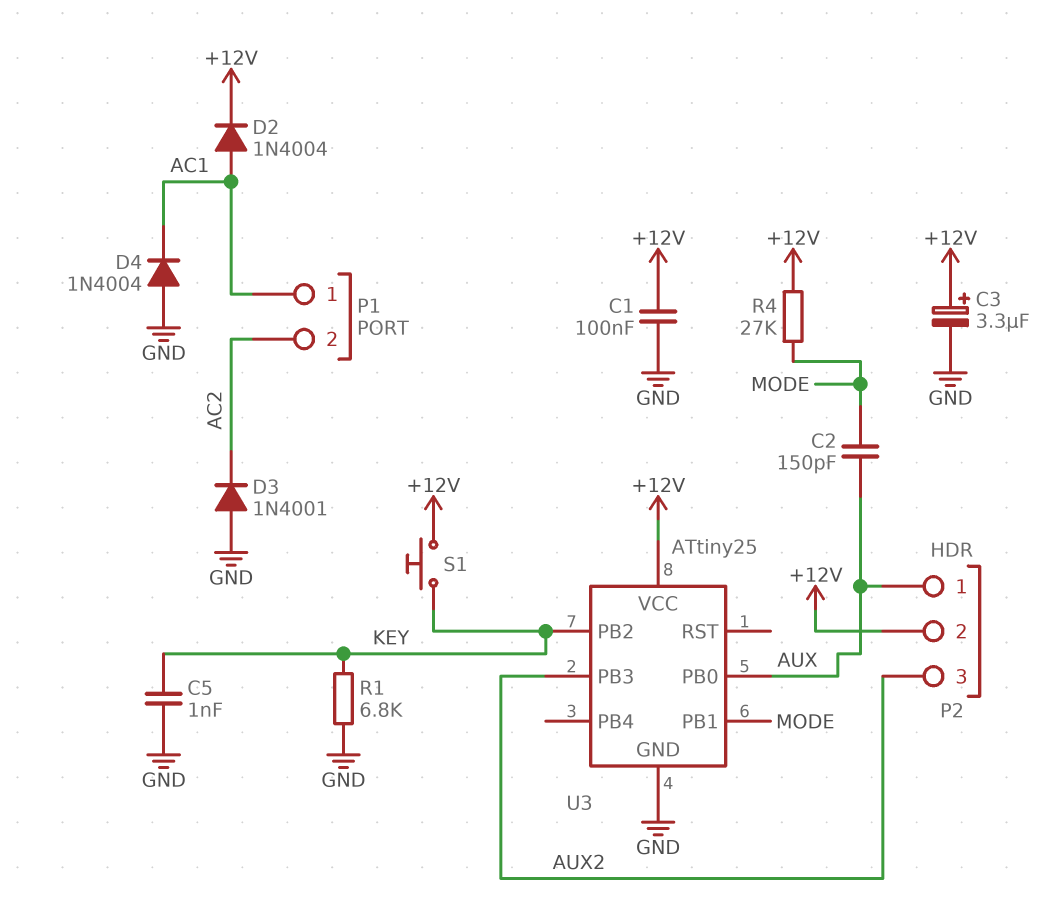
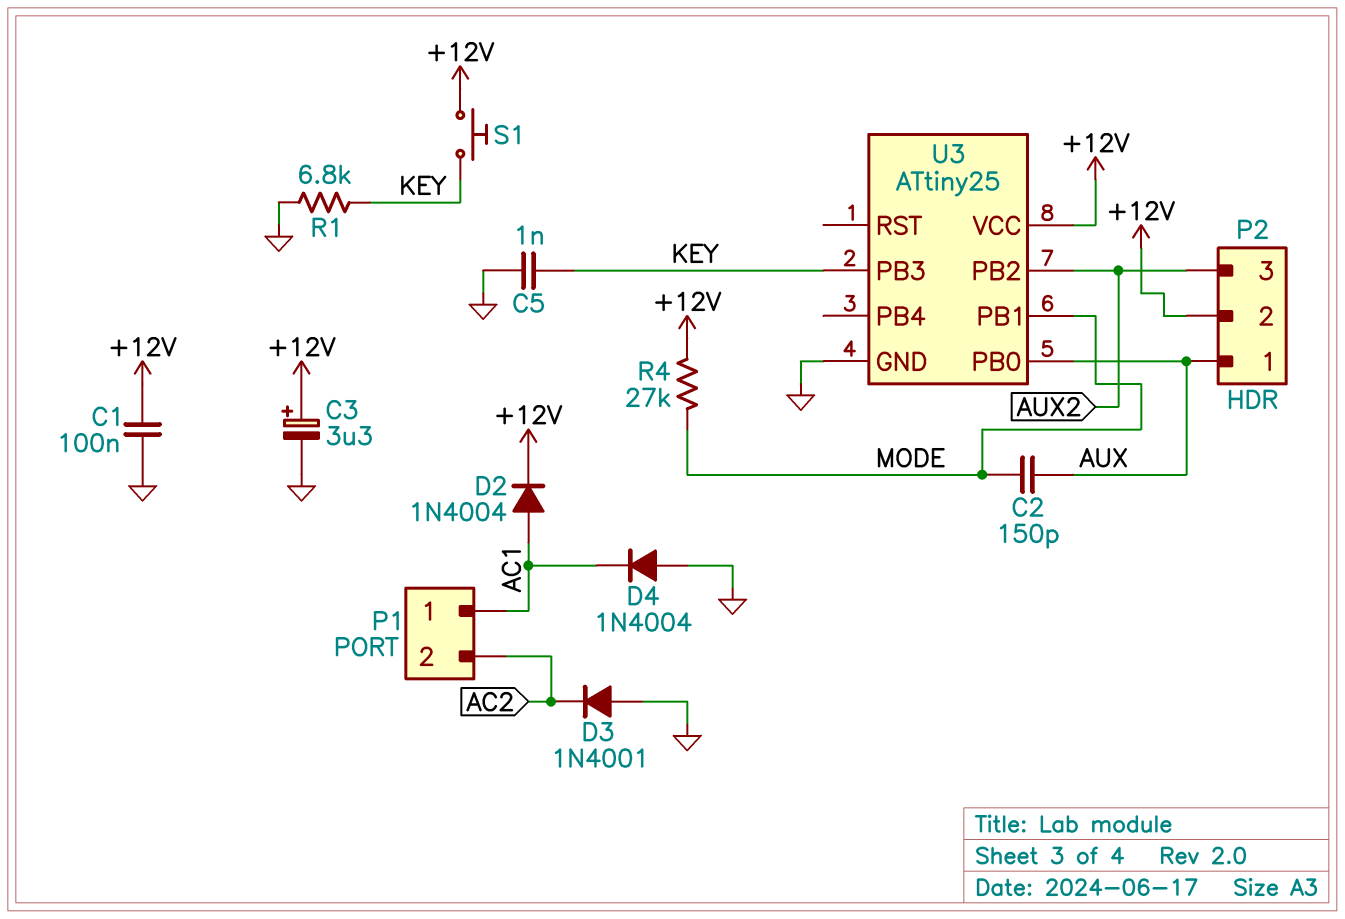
U3 pin PB2: KEY -> AUX2
U3 pin PB3: AUX2 -> KEY

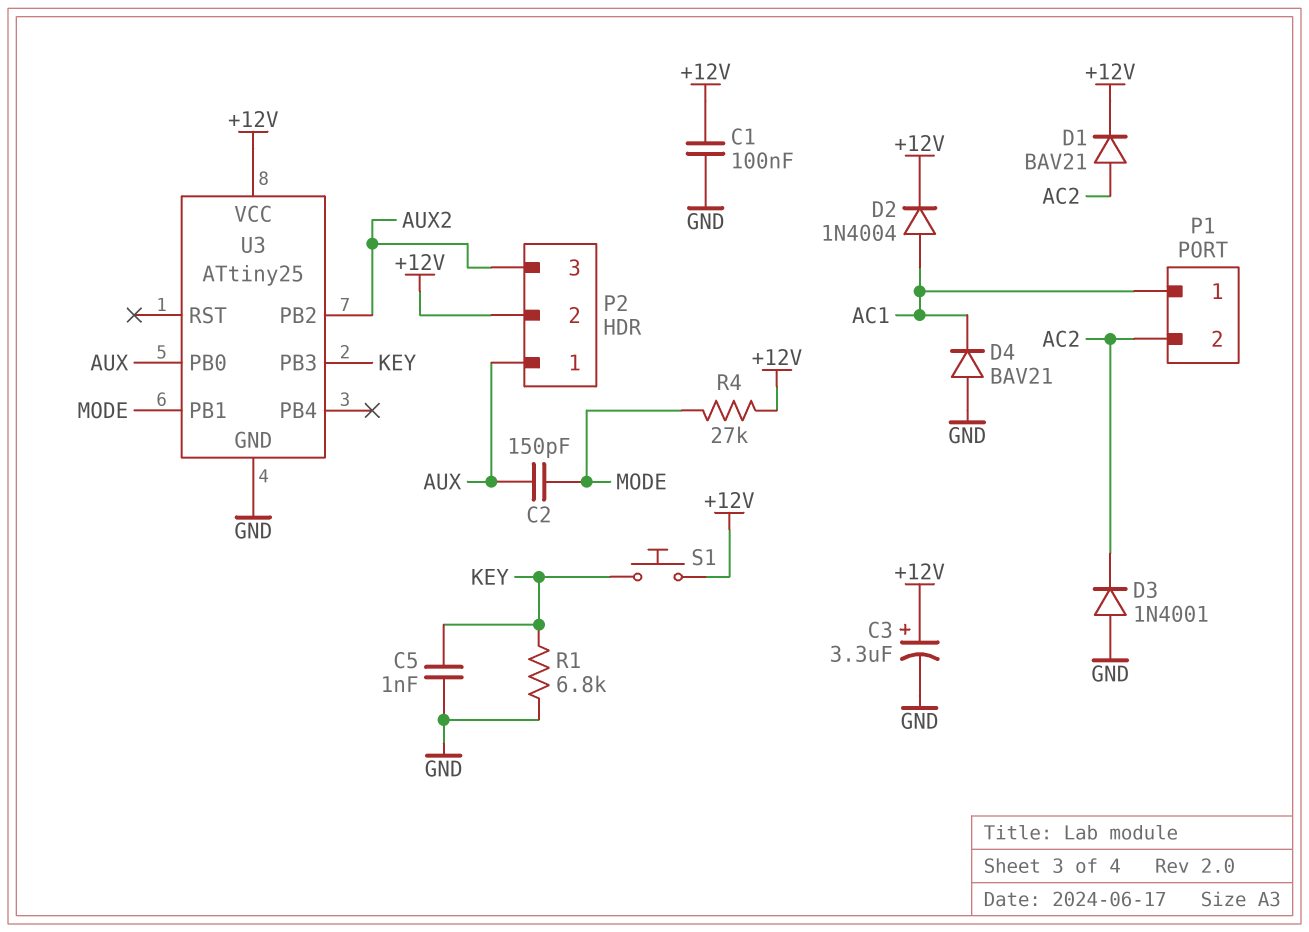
D1: none -> diode BAV21 (A AC2, K +12V)
D4: diode 1N4004 (A GND, K AC1) -> diode BAV21 (A GND, K AC1)

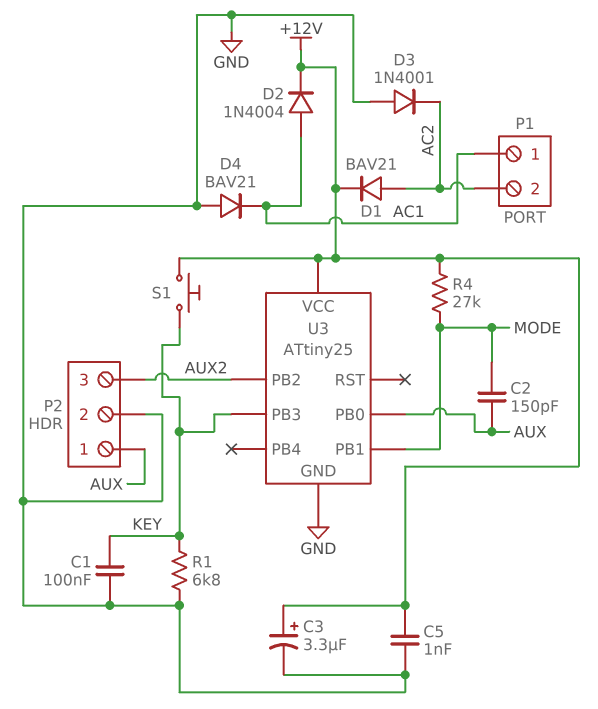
C1: 100nF (+12V, GND) -> 100nF (GND, KEY)
C5: 1nF (GND, KEY) -> 1nF (+12V, GND)
P2 pin 2: +12V -> GND

